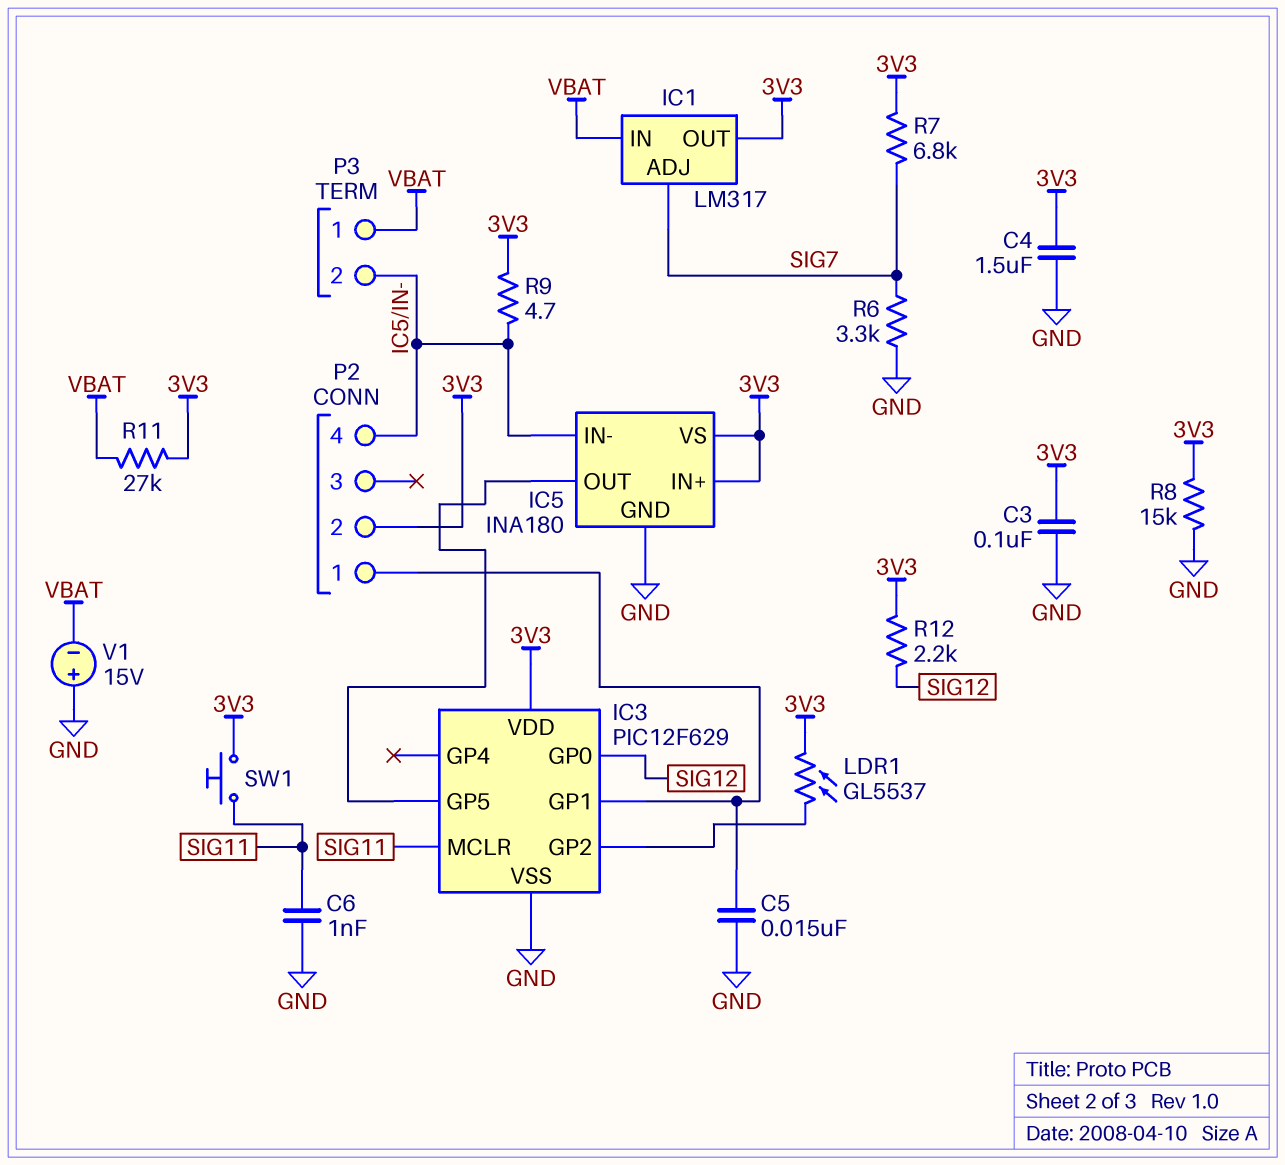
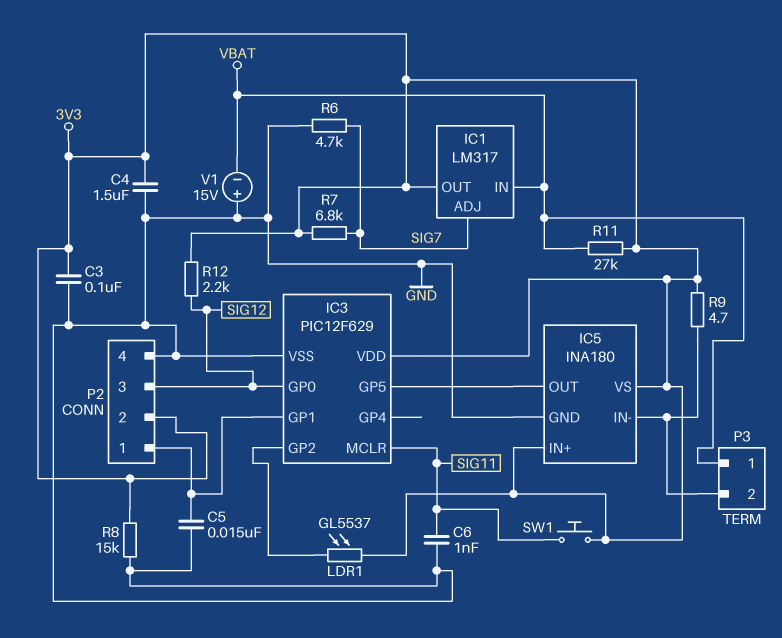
P2 pin 3: none -> SIG12
P2 pin 4: IC5/IN- -> GND
R6: 3.3k (GND, SIG7) -> 4.7k (GND, SIG7)

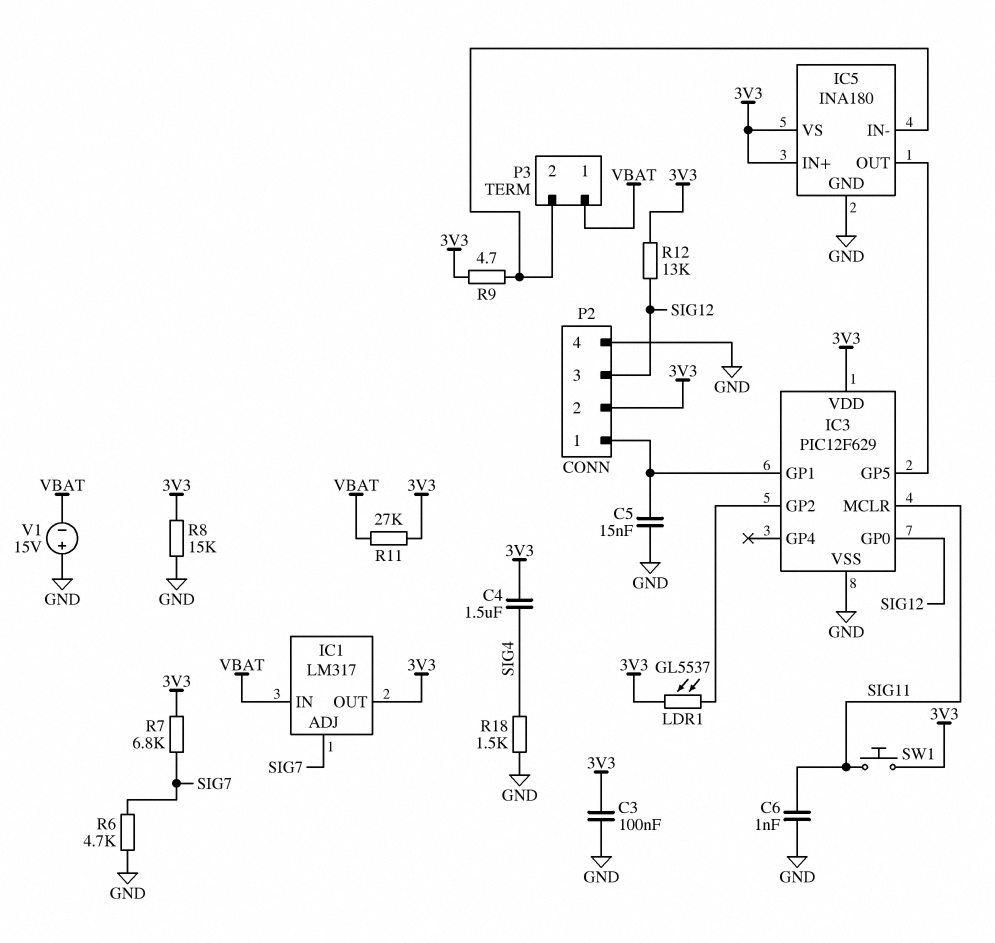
C4: 1.5uF (3V3, GND) -> 1.5uF (3V3, SIG4)
R12: 2.2k (3V3, SIG12) -> 13k (3V3, SIG12)
R18: none -> 1.5k (GND, SIG4)

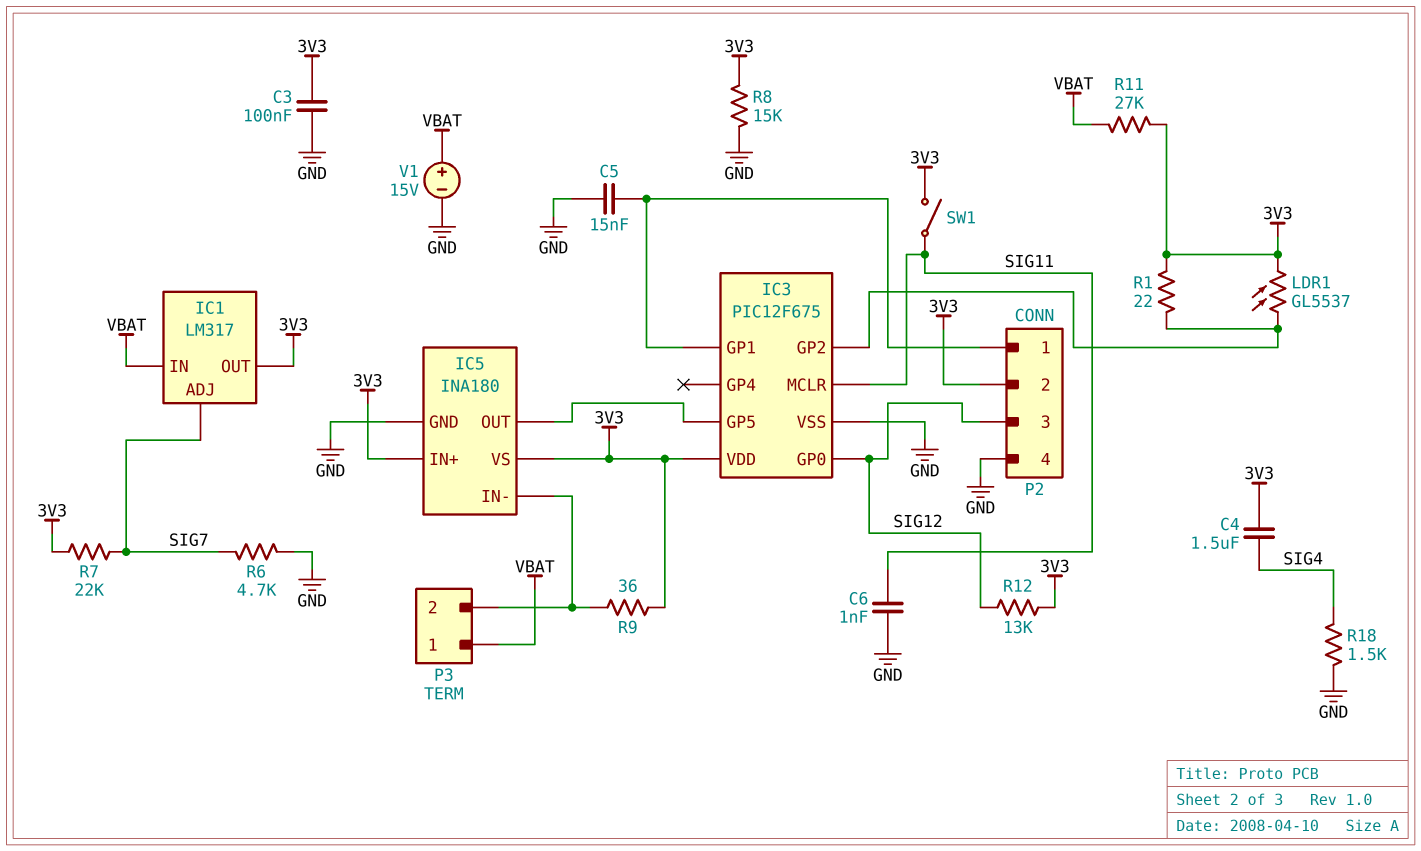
IC3: PIC12F629 -> PIC12F675
R1: none -> 22 (3V3, IC3/GP2)
R7: 6.8k (3V3, SIG7) -> 22k (3V3, SIG7)
R9: 4.7 (3V3, IC5/IN-) -> 36 (3V3, IC5/IN-)
SW1: button (3V3, SIG11) -> switch (3V3, SIG11)
V1: 15V (plus GND, minus VBAT) -> 15V (plus VBAT, minus GND)

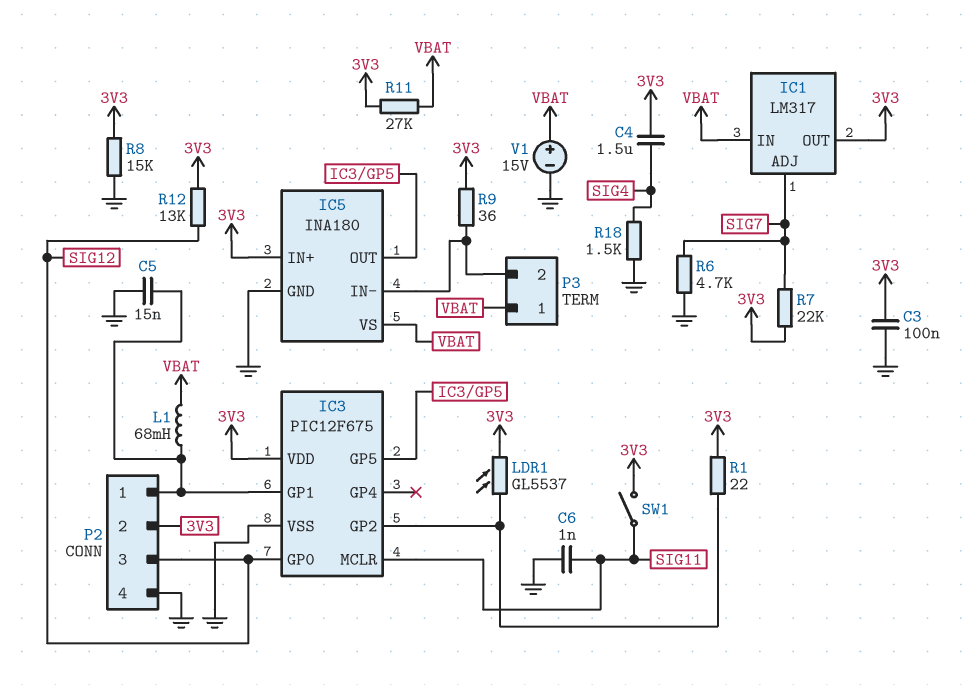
IC5 pin VS: 3V3 -> VBAT
L1: none -> 68mH (IC3/GP1, VBAT)

